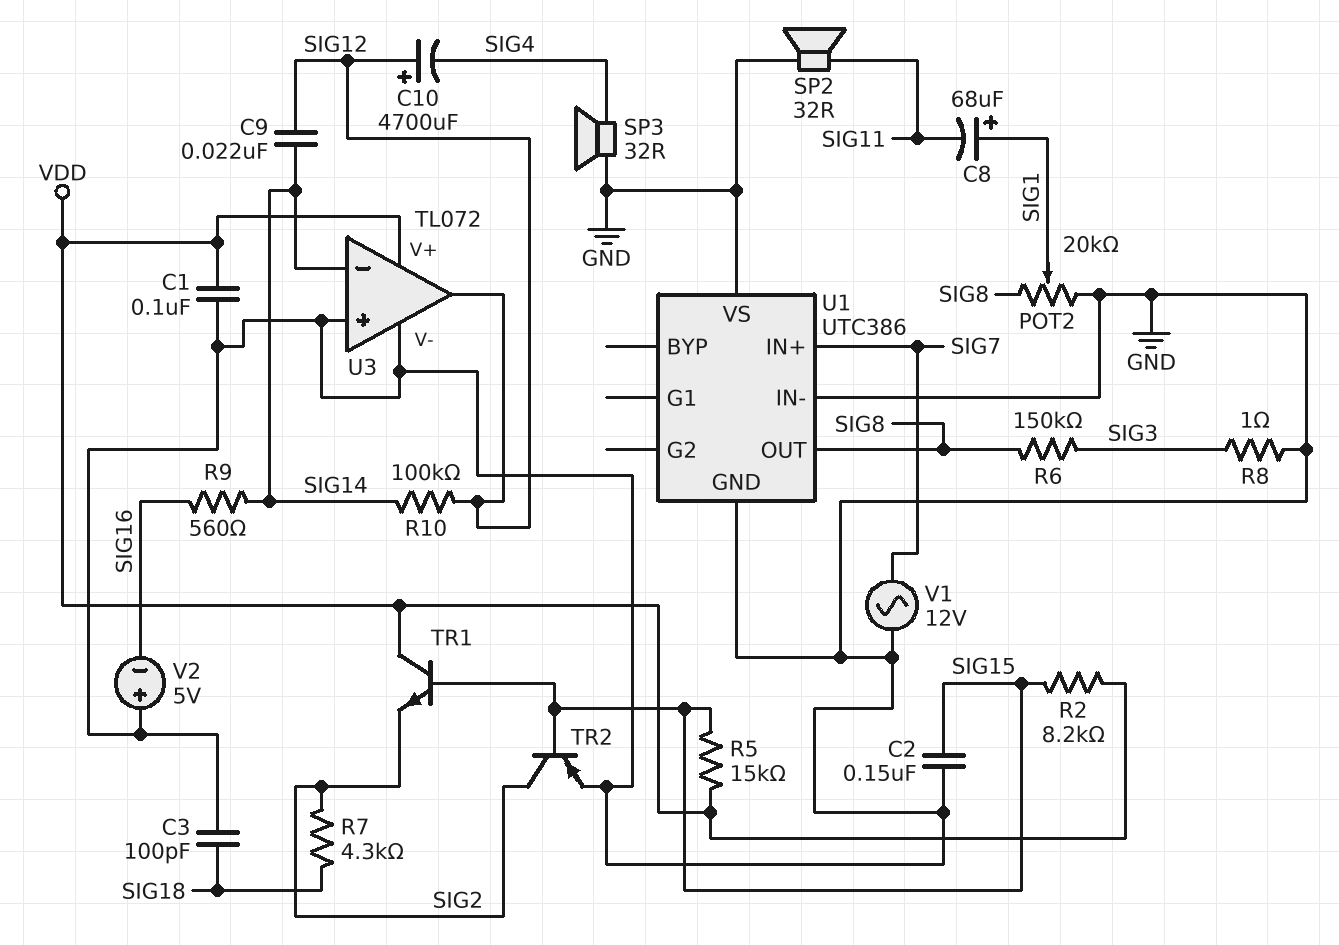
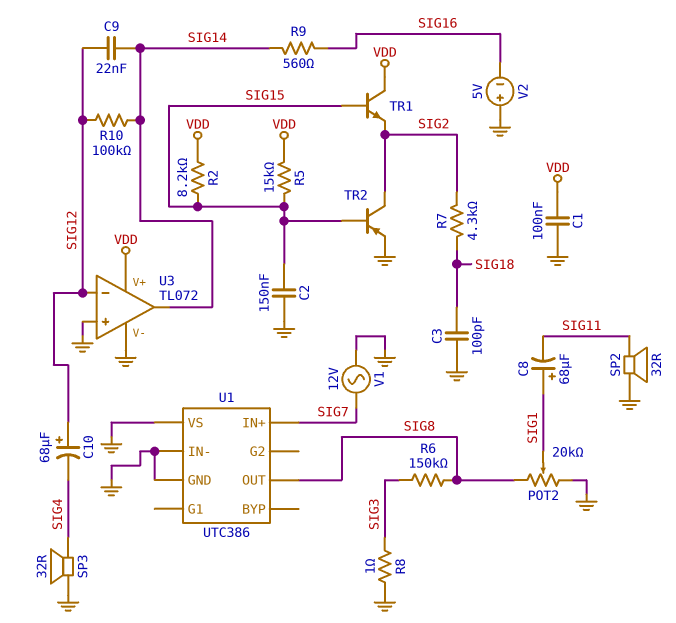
C10: 4700uF (plus SIG12, minus SIG4) -> 68uF (plus SIG12, minus SIG4)
U3 pin in-: SIG14 -> SIG12
U3 pin out: SIG12 -> SIG14

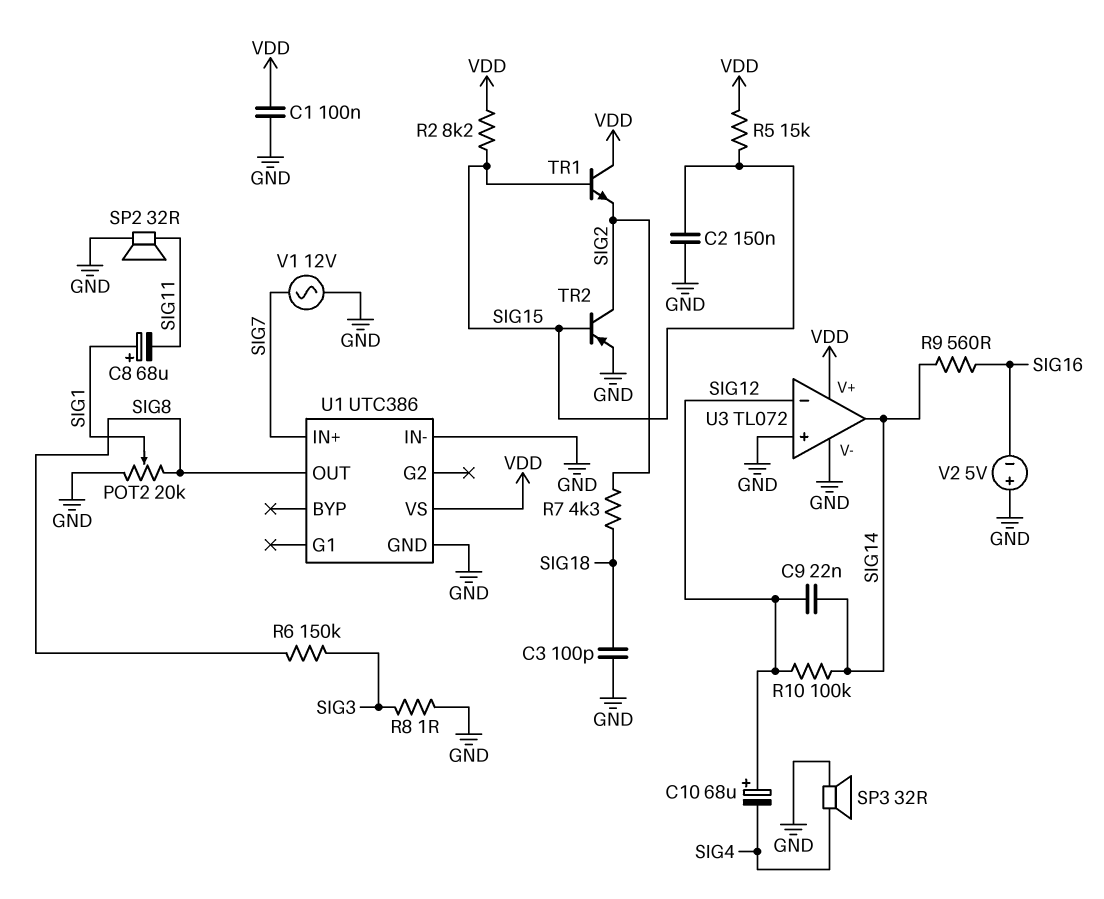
U1 pin VS: GND -> VDD

